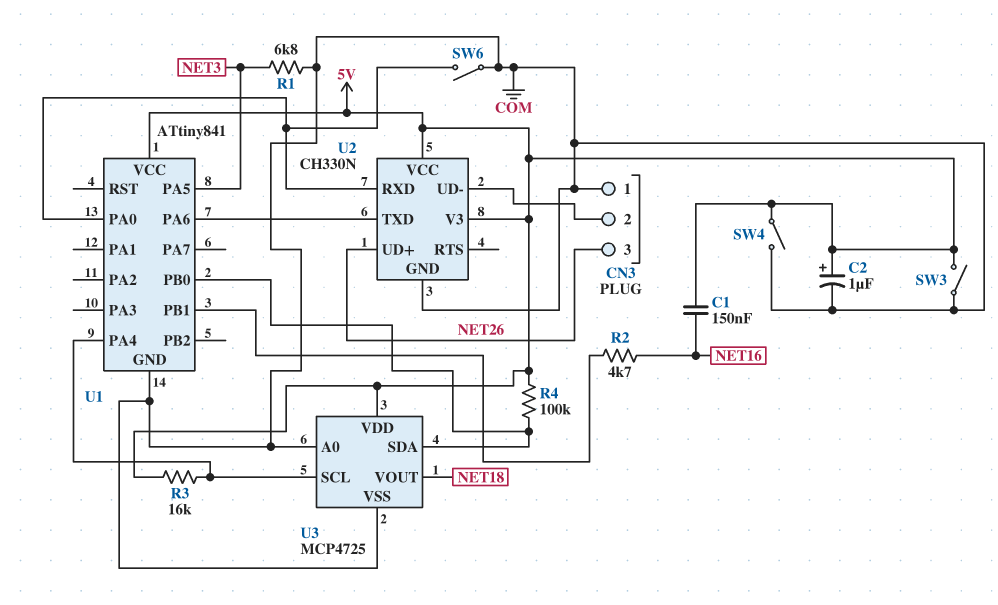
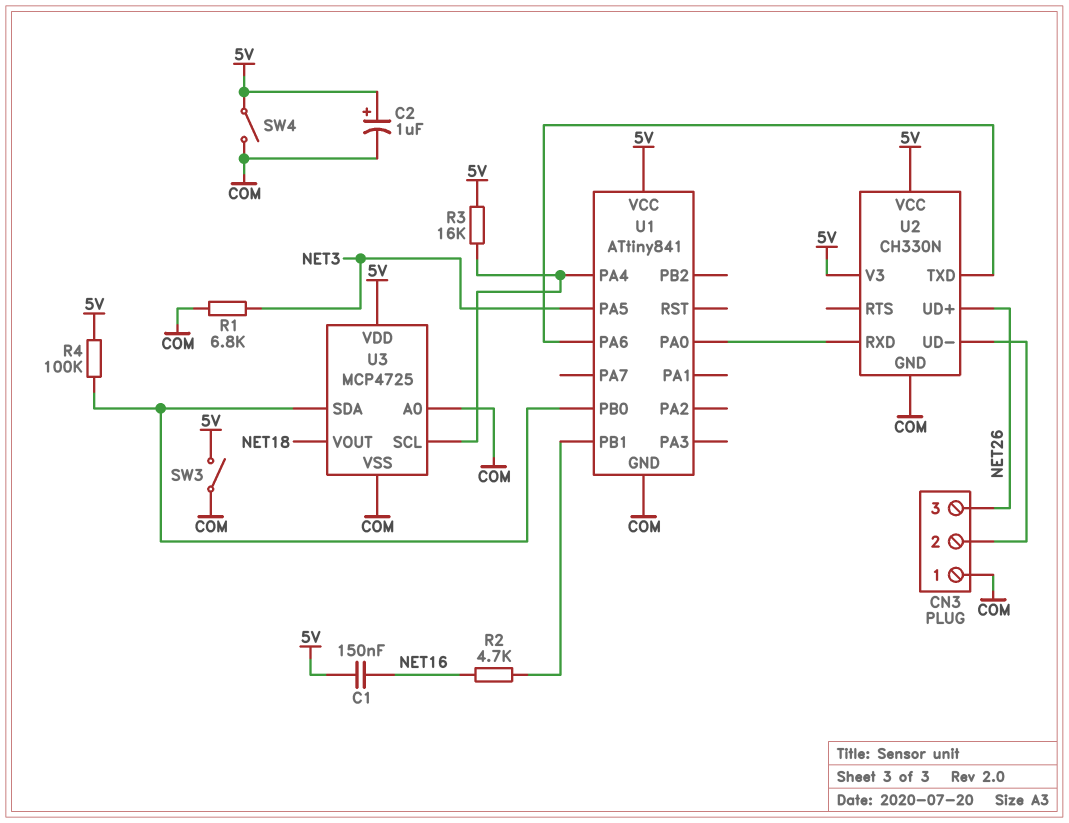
SW6: switch (COM, U1/PA0) -> none

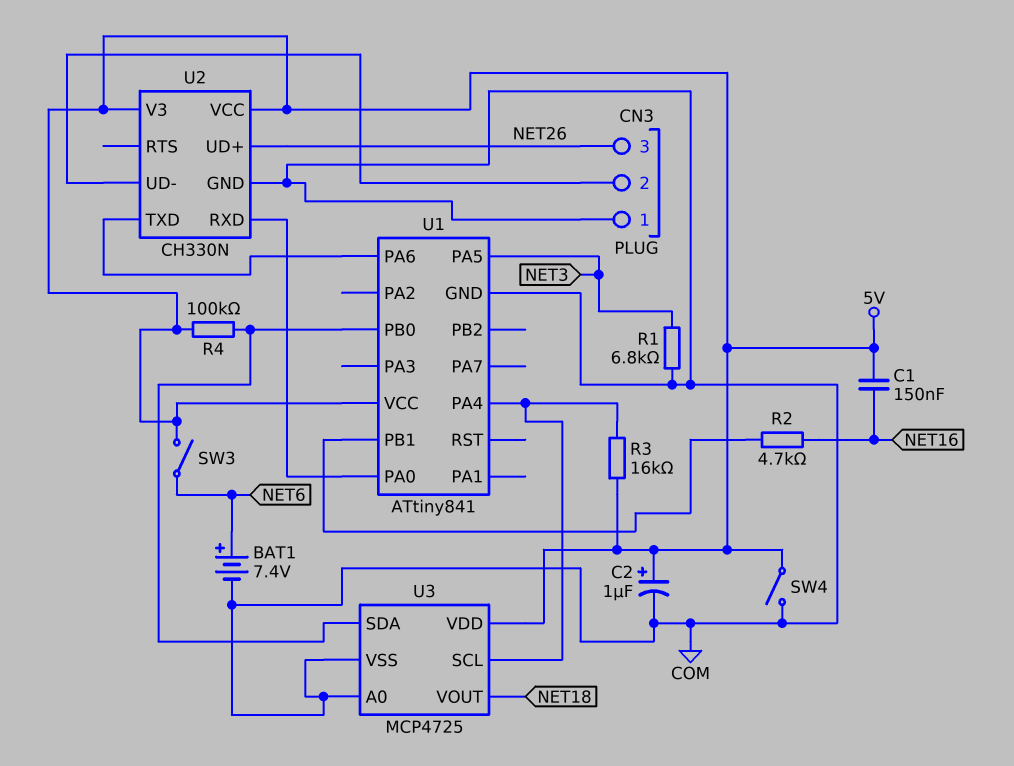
BAT1: none -> 7.4V (plus NET6, minus COM)
SW3: switch (5V, COM) -> switch (5V, NET6)

